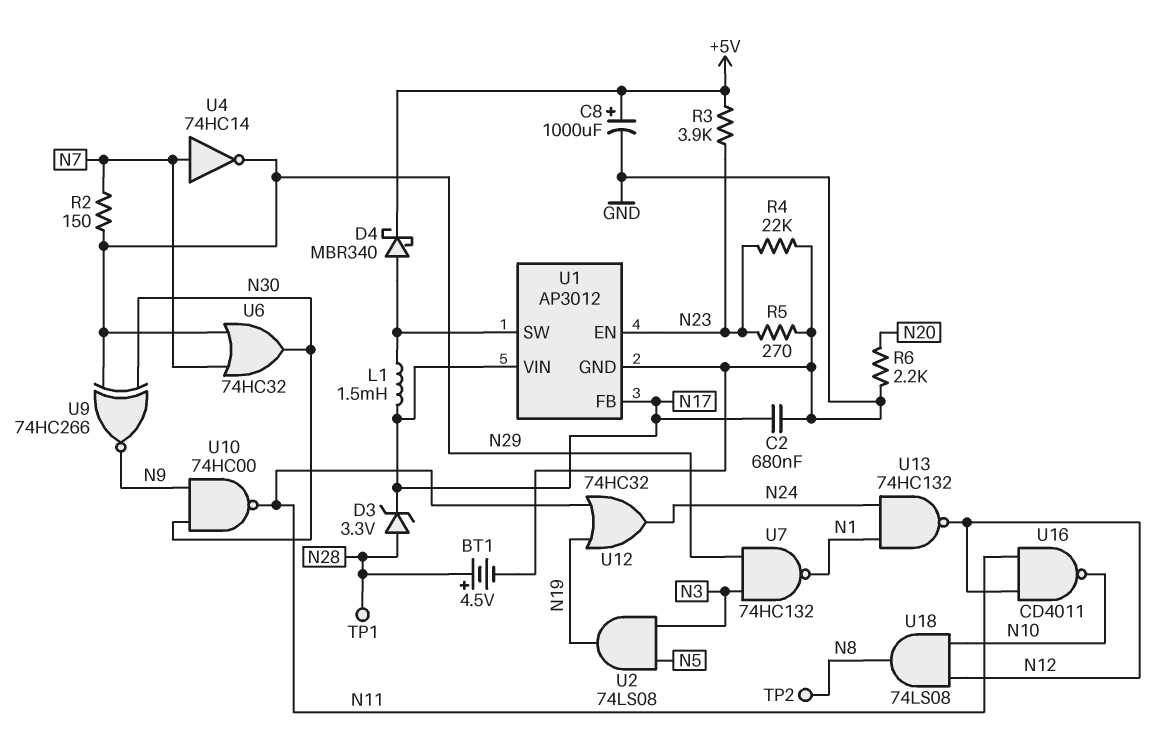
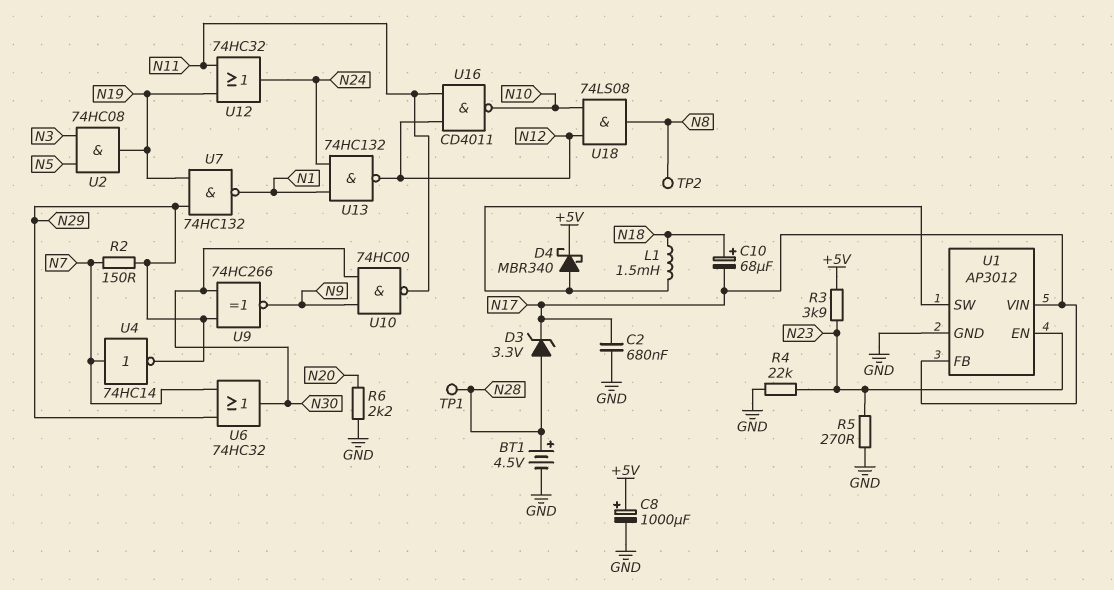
C10: none -> 68uF (plus N18, minus N17)
L1: 1.5mH (N17, U1/SW) -> 1.5mH (N18, U1/SW)
U2: AND 74LS08 (in N3, in N5, out N19) -> AND 74HC08 (in N3, in N5, out N19)
U7: NAND 74HC132 (in N3, in N29, out N1) -> NAND 74HC132 (in N19, in N29, out N1)

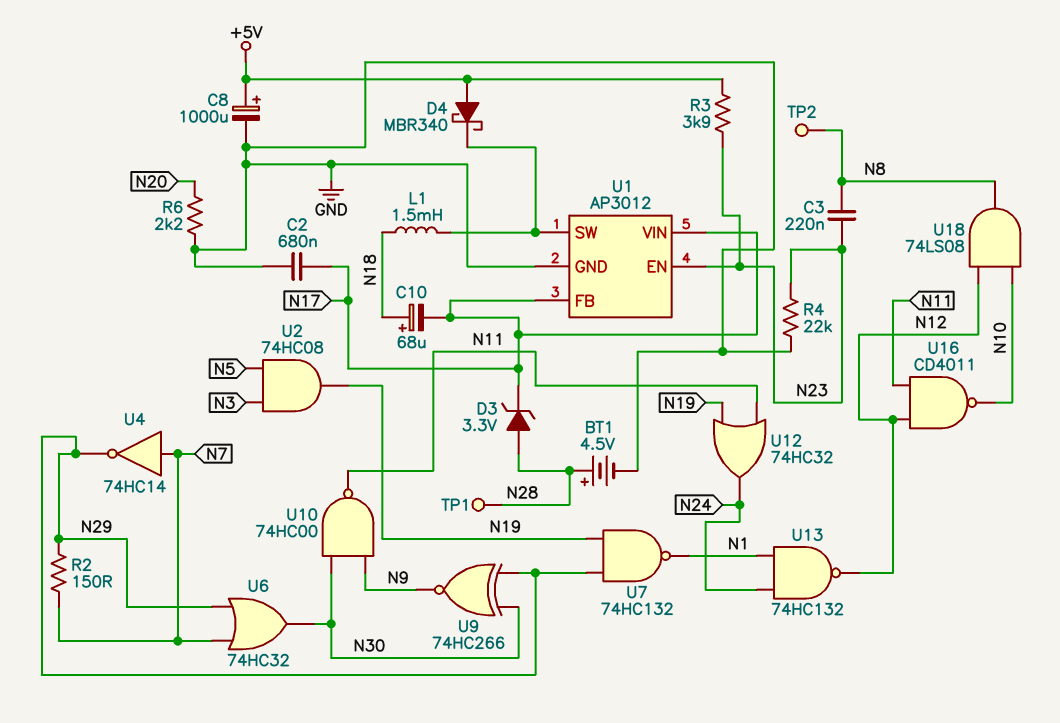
C3: none -> 220nF (N8, N23)
D4: schottky MBR340 (A U1/SW, K +5V) -> schottky MBR340 (A +5V, K U1/SW)
R5: 270 (GND, N23) -> none

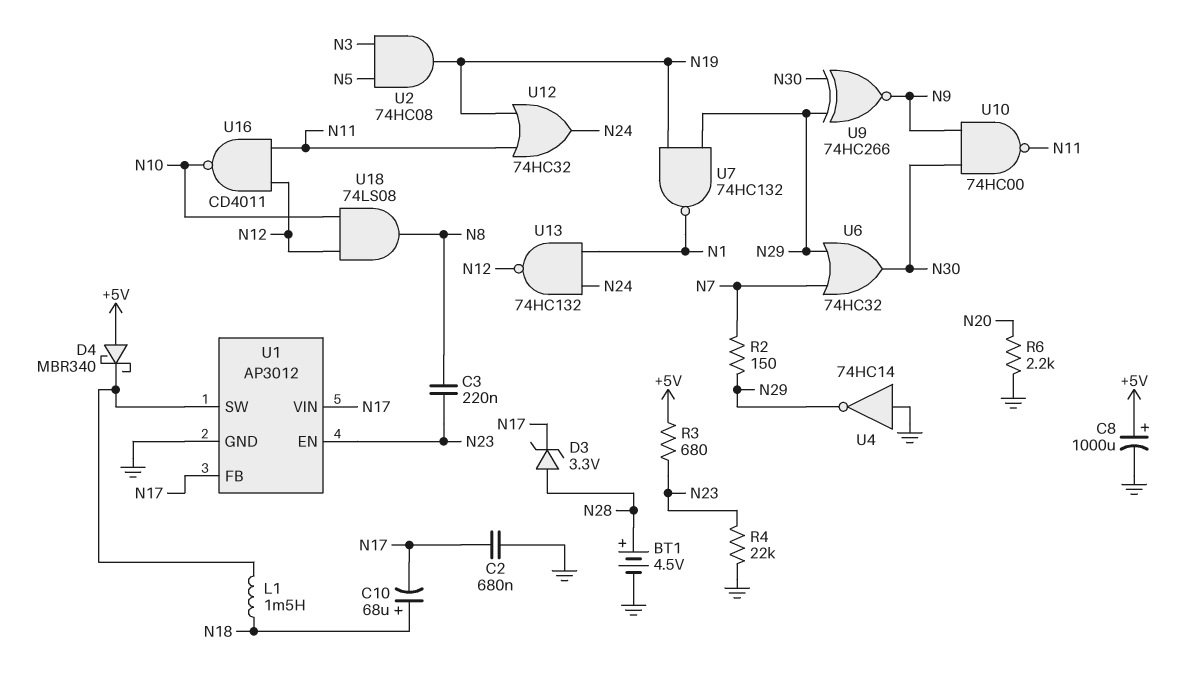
R3: 3.9k (+5V, N23) -> 680 (+5V, N23)
TP1: test point (N28) -> none
TP2: test point (N8) -> none
U4: NOT 74HC14 (in N7, out N29) -> NOT 74HC14 (in GND, out N29)

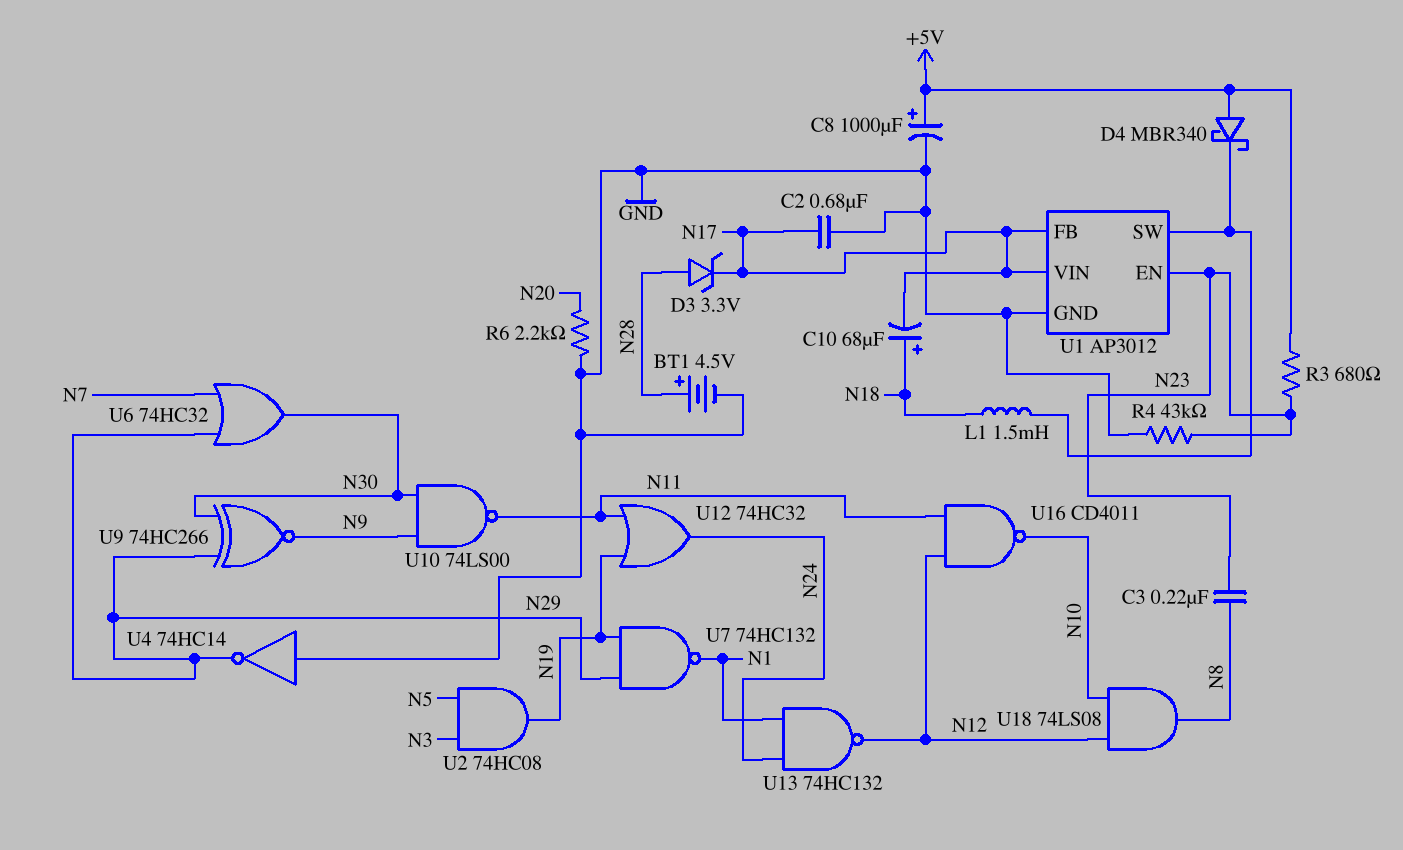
R2: 150 (N7, N29) -> none
R4: 22k (GND, N23) -> 43k (GND, N23)
U10: NAND 74HC00 (in N9, in N30, out N11) -> NAND 74LS00 (in N9, in N30, out N11)

